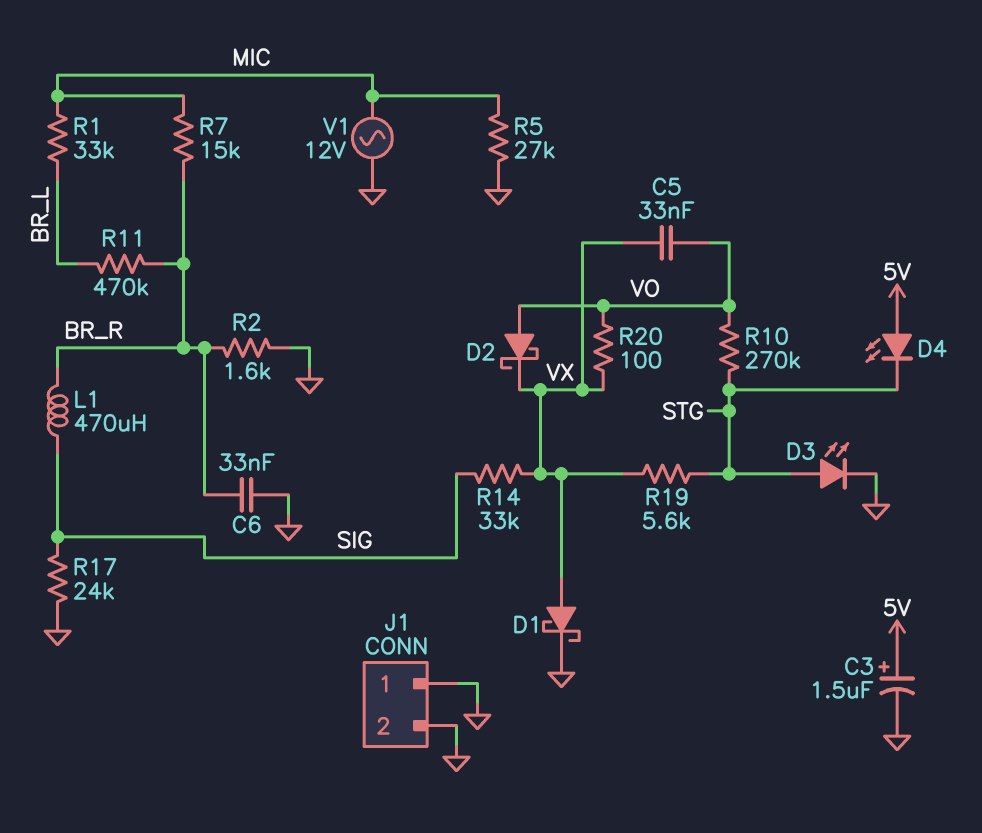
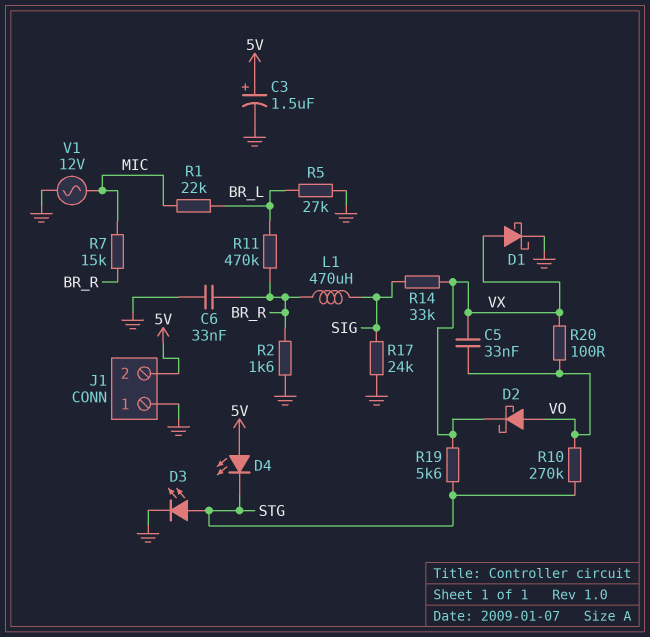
J1 pin 2: GND -> 5V
R1: 33k (BR_L, MIC) -> 22k (BR_L, MIC)
R5: 27k (GND, MIC) -> 27k (BR_L, GND)

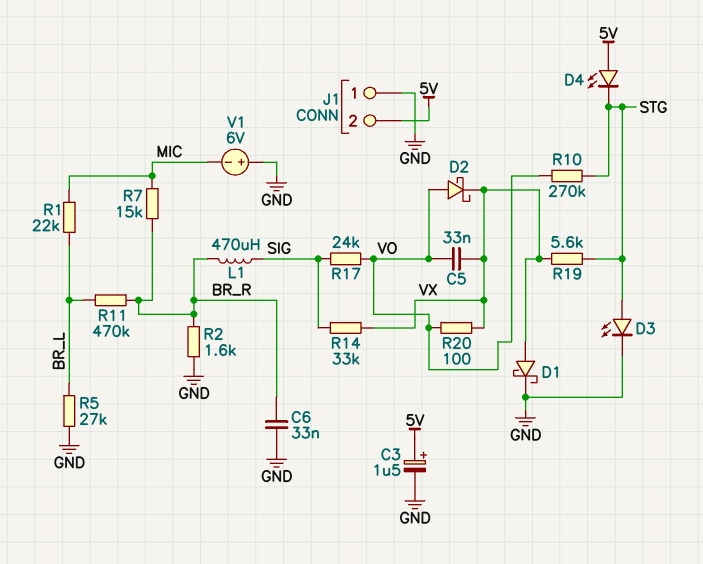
R17: 24k (GND, SIG) -> 24k (SIG, VO)
V1: AC 12V (GND, MIC) -> 6V (plus GND, minus MIC)

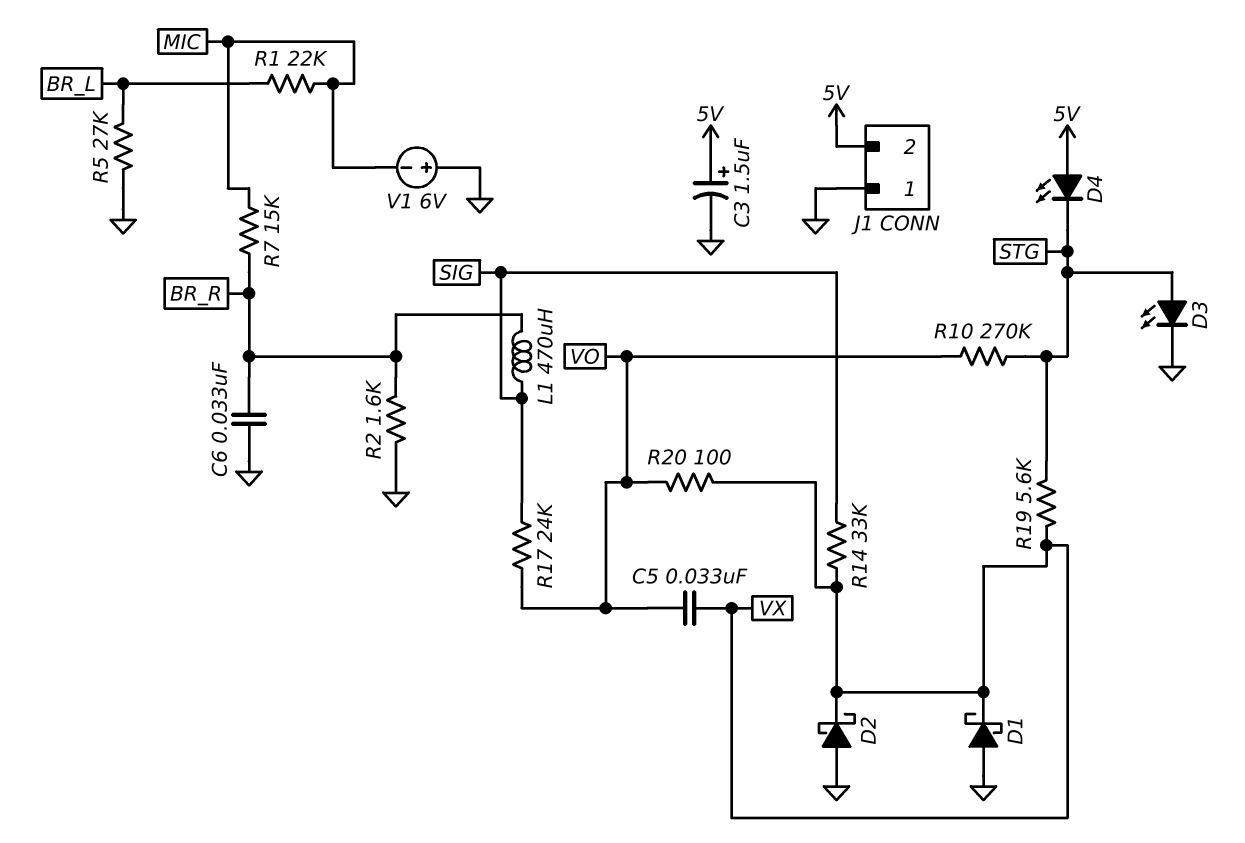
D1: schottky (A VX, K GND) -> schottky (A GND, K VX)
D2: schottky (A VO, K VX) -> schottky (A GND, K VX)
R11: 470k (BR_L, BR_R) -> none

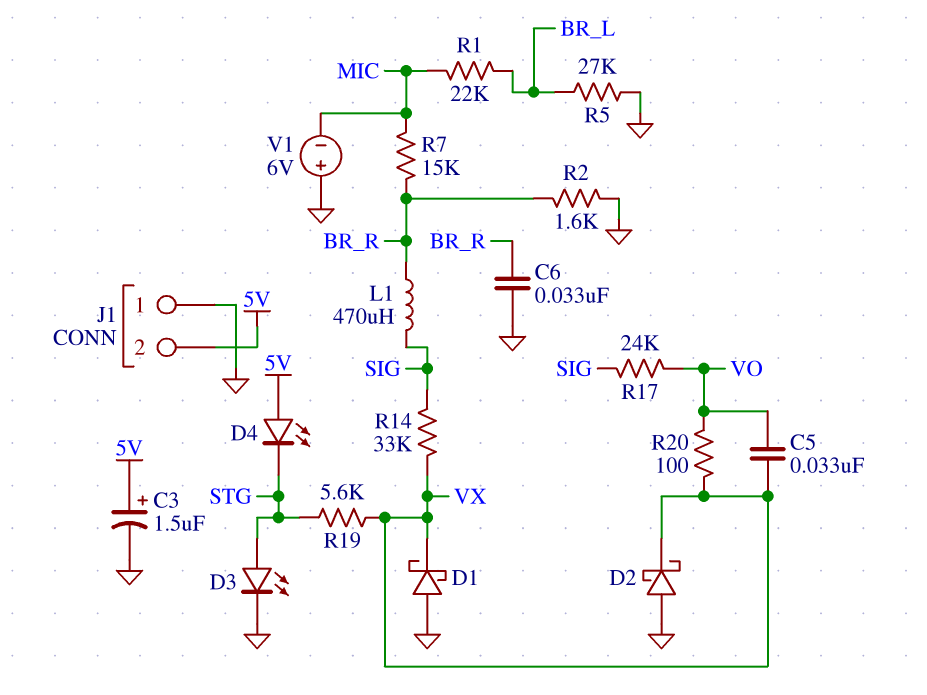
R10: 270k (STG, VO) -> none

